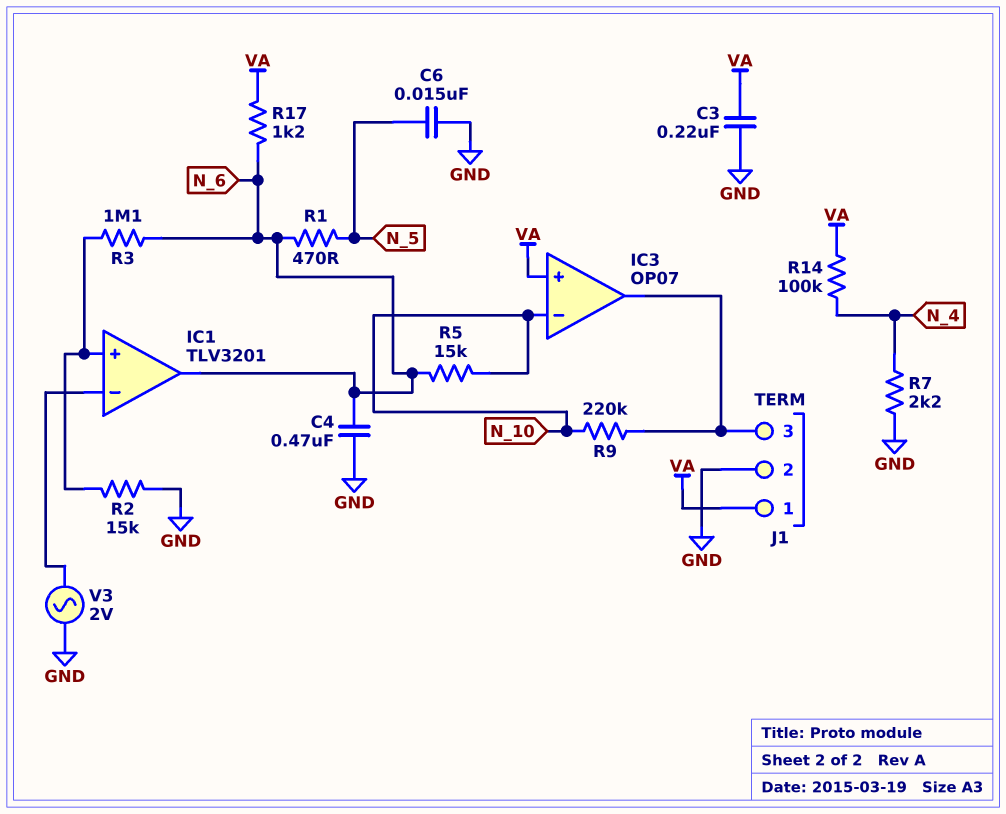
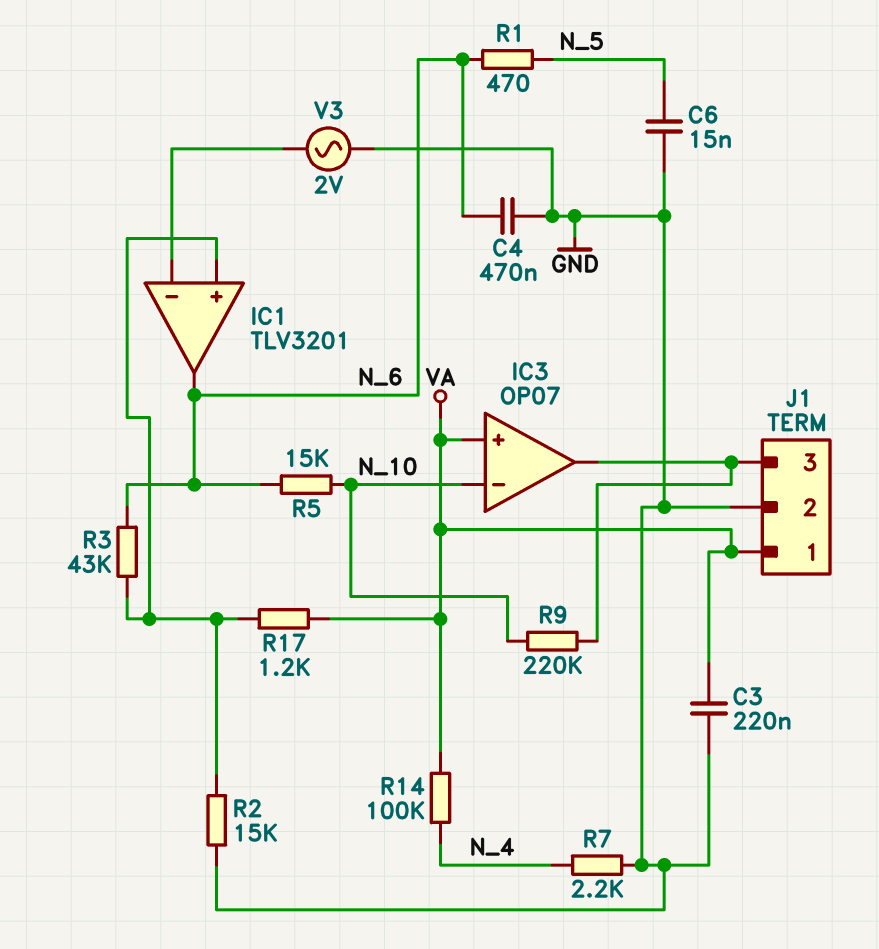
R3: 1.1M (IC1/in+, N_6) -> 43k (IC1/in+, N_6)
R17: 1.2k (N_6, VA) -> 1.2k (IC1/in+, VA)

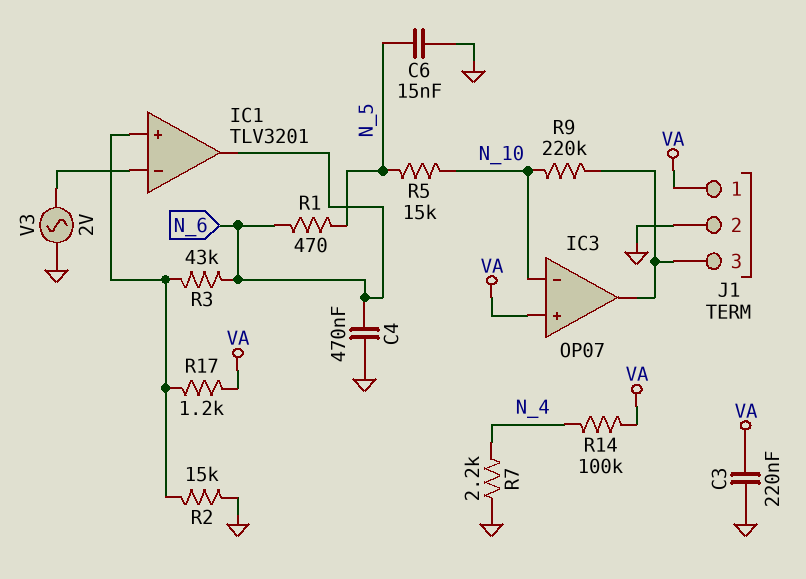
R5: 15k (N_6, N_10) -> 15k (N_5, N_10)

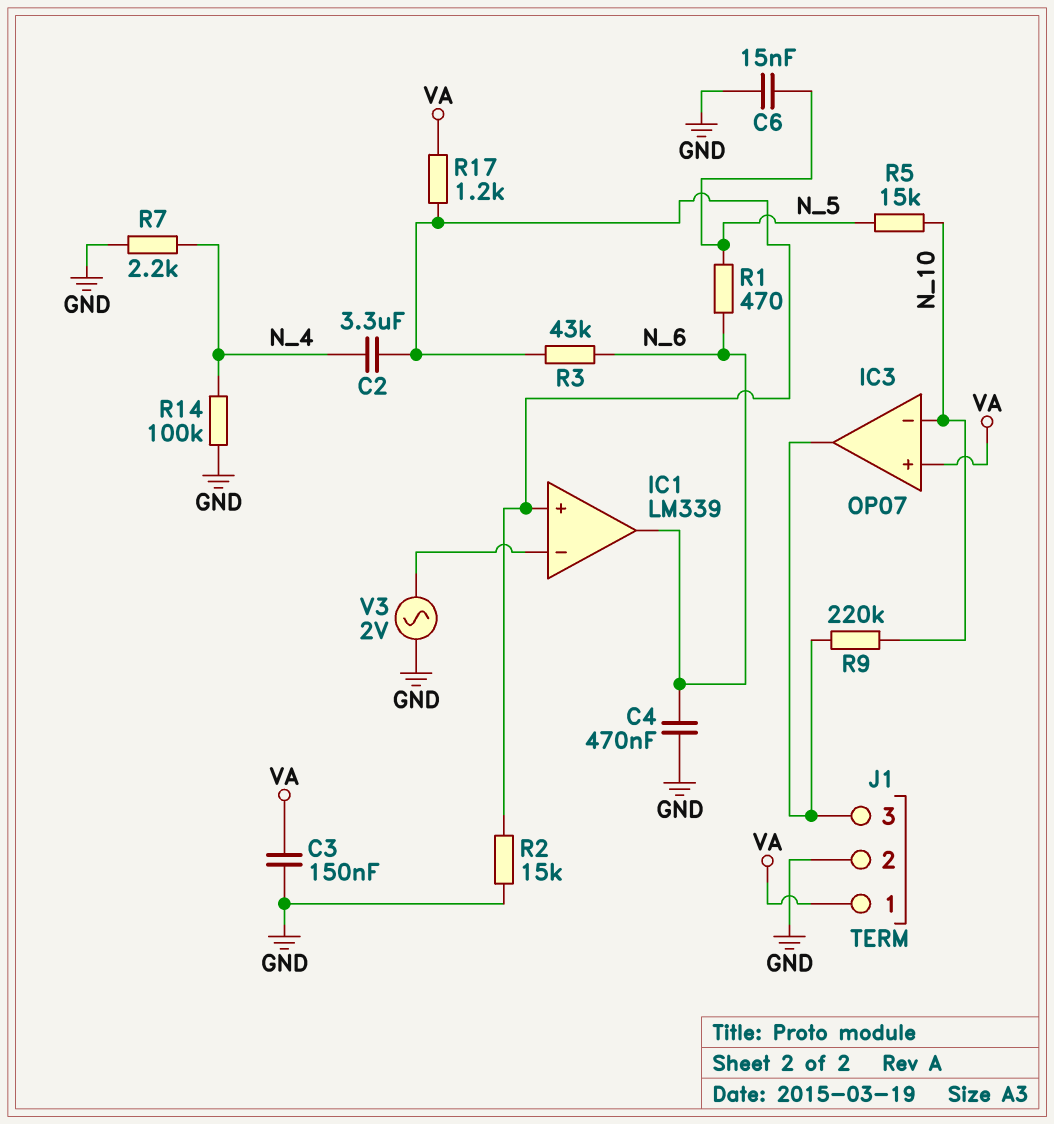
C2: none -> 3.3uF (IC1/in+, N_4)
C3: 220nF (GND, VA) -> 150nF (GND, VA)
IC1: TLV3201 -> LM339
R14: 100k (N_4, VA) -> 100k (GND, N_4)

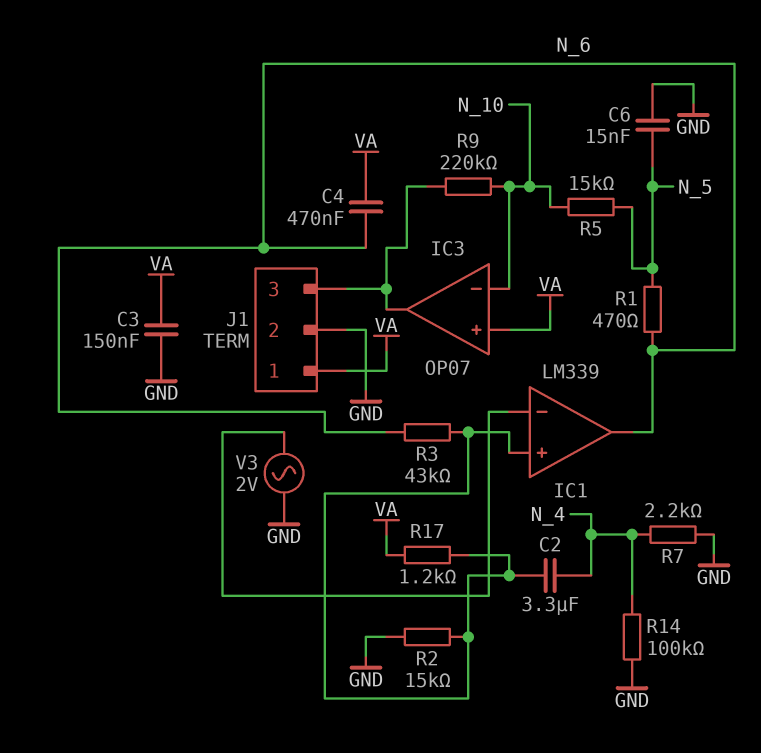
C4: 470nF (GND, N_6) -> 470nF (N_6, VA)

